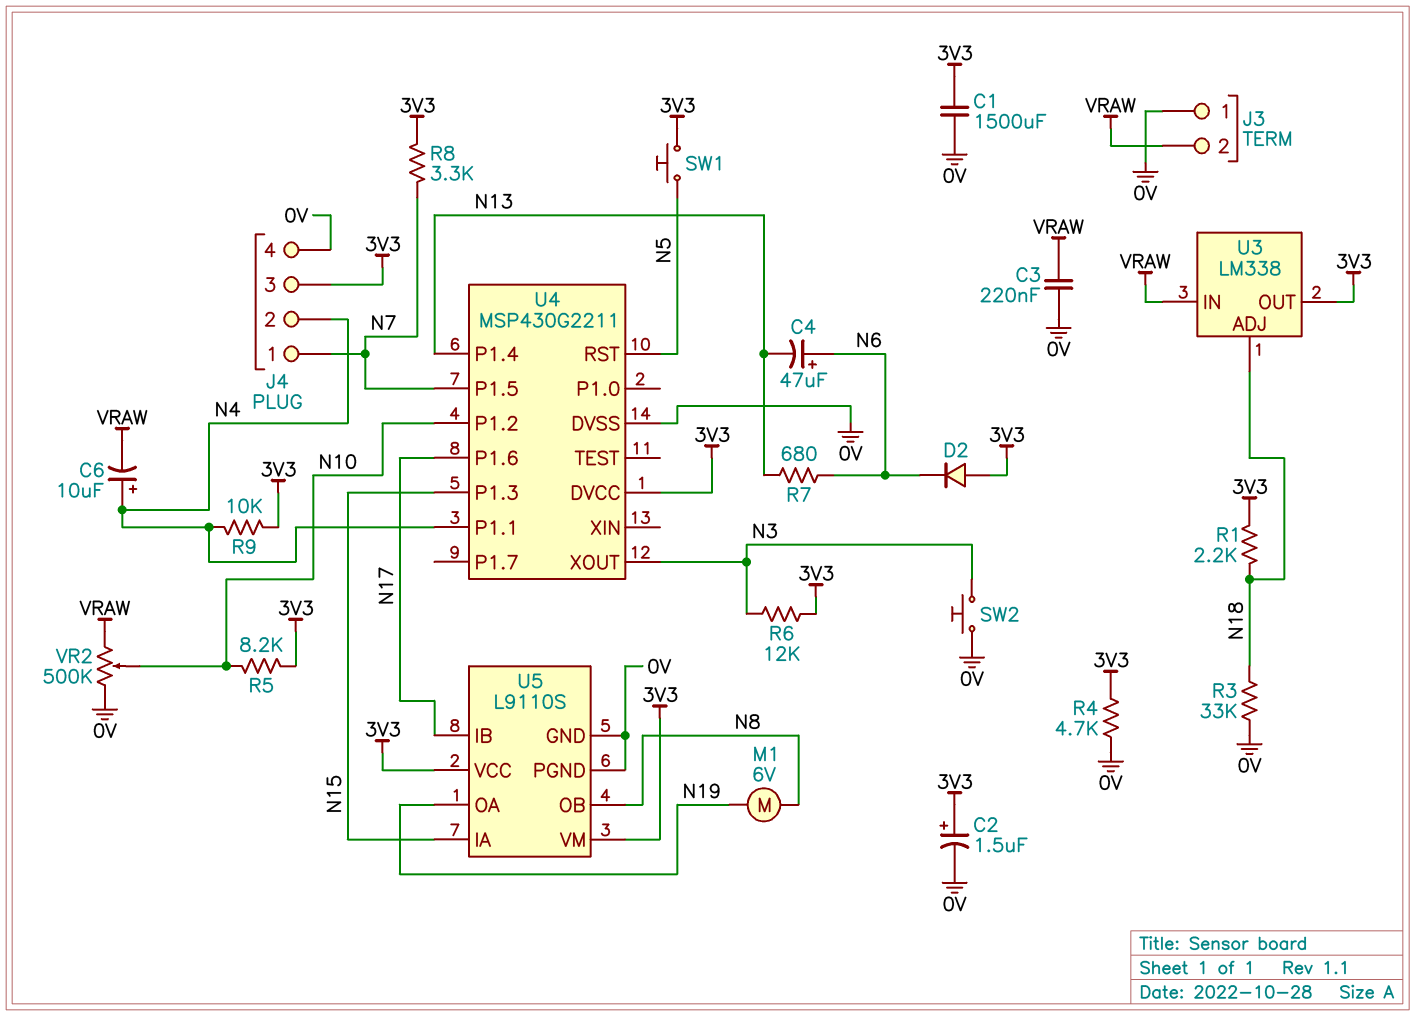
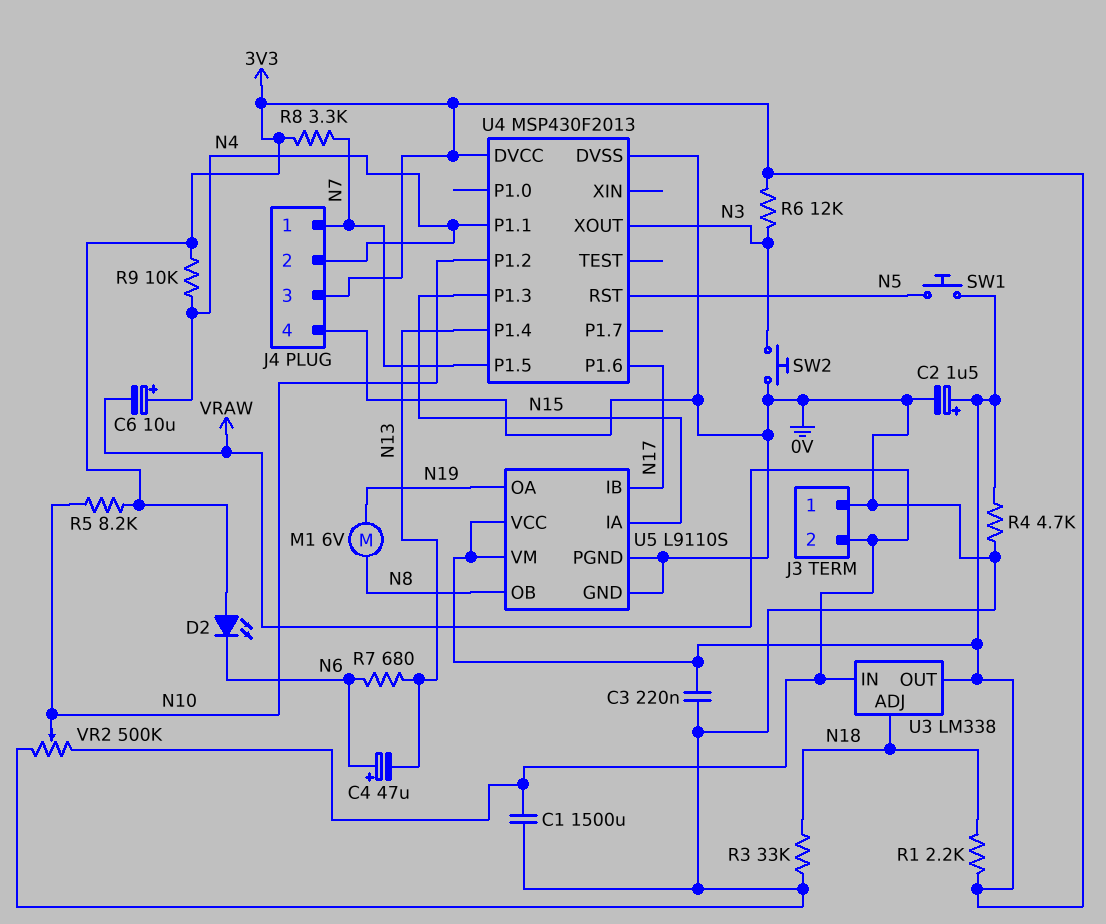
C1: 1500uF (0V, 3V3) -> 1500uF (0V, VRAW)
C3: 220nF (0V, VRAW) -> 220nF (0V, 3V3)
D2: diode (A 3V3, K N6) -> LED (A 3V3, K N6)
U4: MSP430G2211 -> MSP430F2013

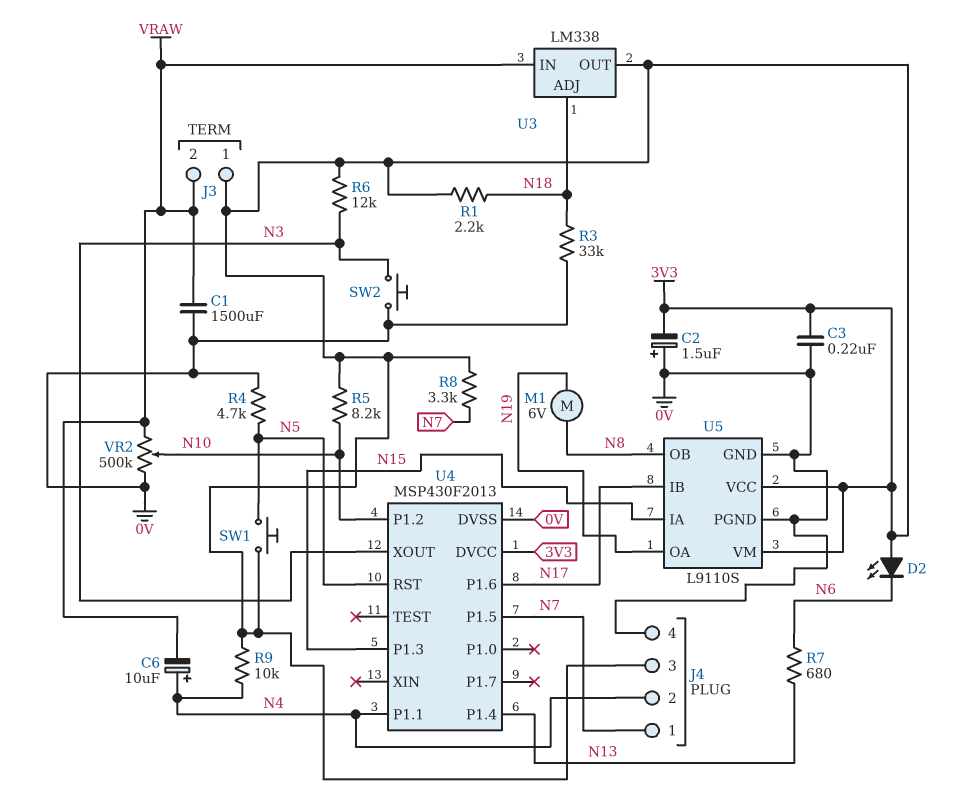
C2: 1.5uF (plus 3V3, minus 0V) -> 1.5uF (plus 0V, minus 3V3)
C4: 47uF (plus N6, minus N13) -> none
J3 pin 1: 0V -> 3V3
R4: 4.7k (0V, 3V3) -> 4.7k (0V, N5)

